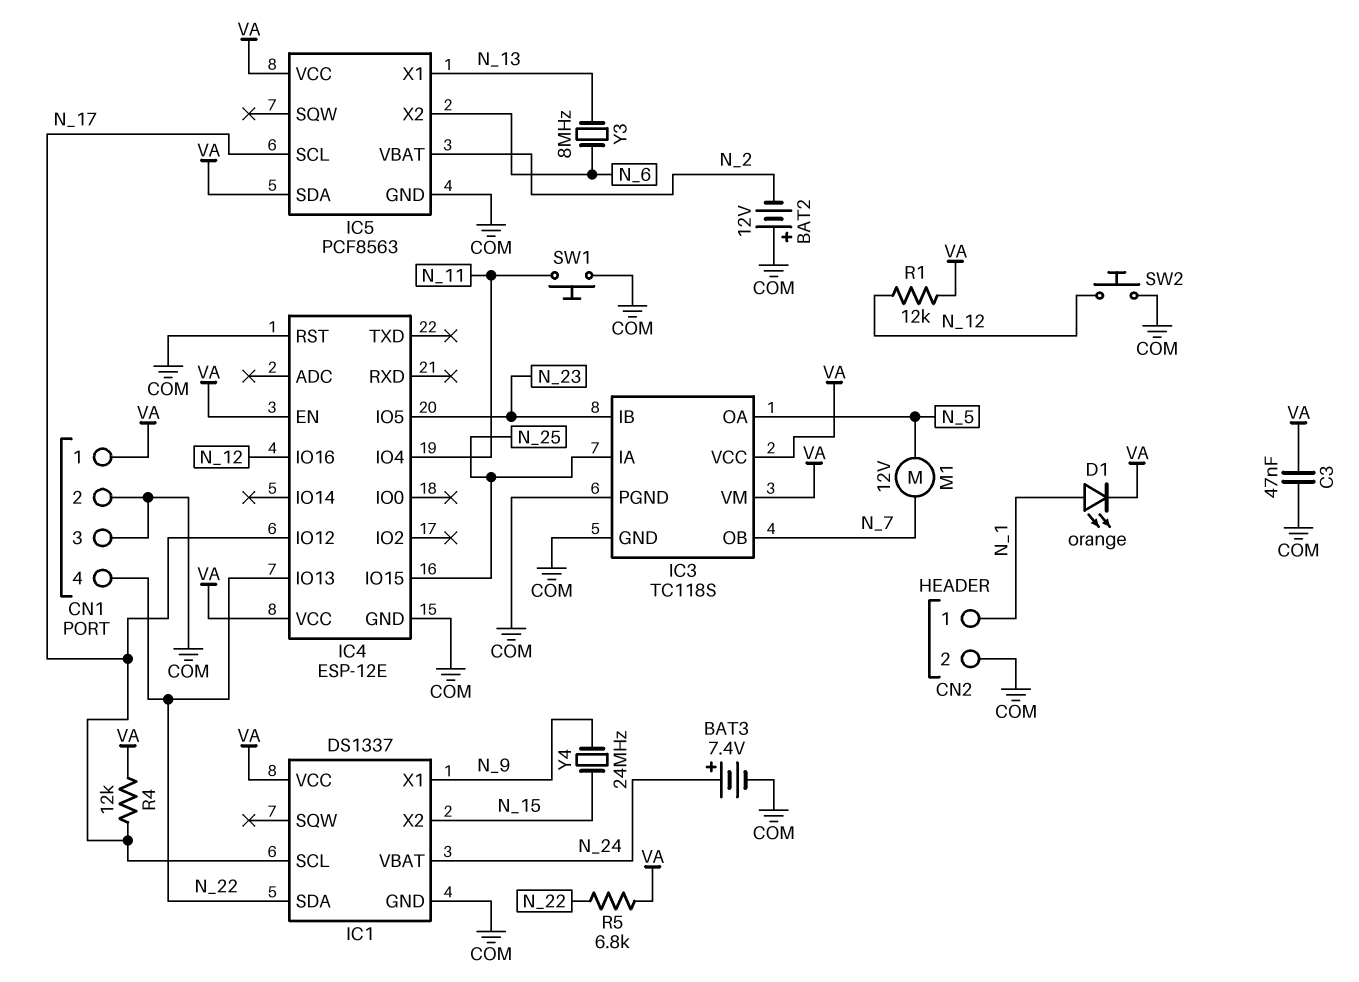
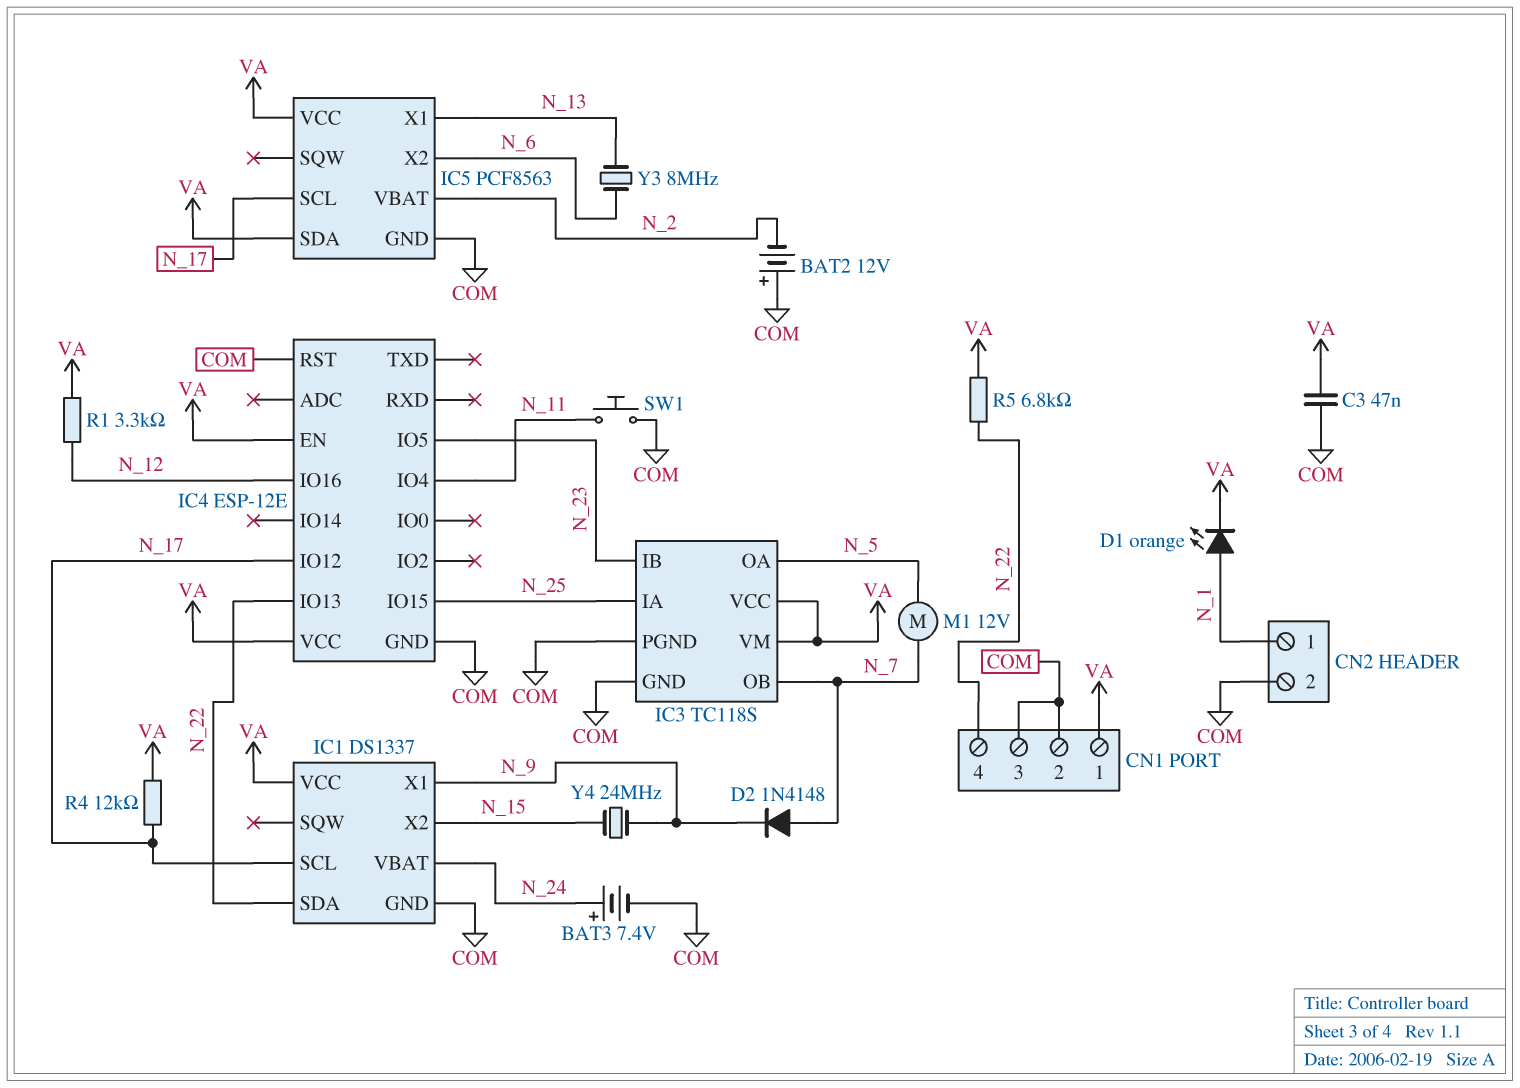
D2: none -> diode 1N4148 (A N_7, K N_9)
R1: 12k (N_12, VA) -> 3.3k (N_12, VA)
SW2: button (COM, N_12) -> none

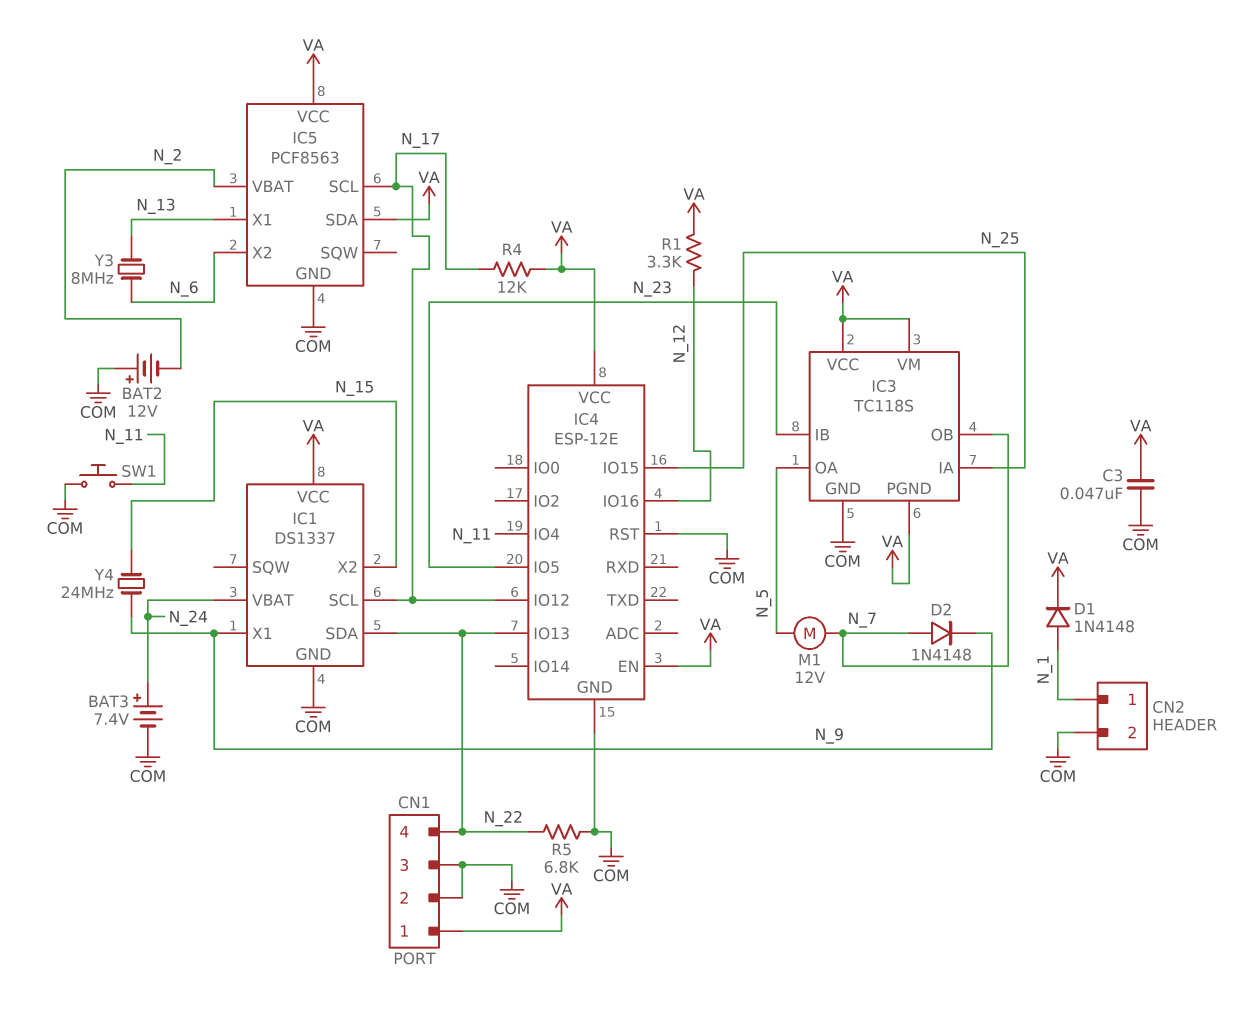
D1: LED orange (A N_1, K VA) -> diode 1N4148 (A N_1, K VA)
IC3 pin PGND: COM -> VA
R5: 6.8k (N_22, VA) -> 6.8k (COM, N_22)

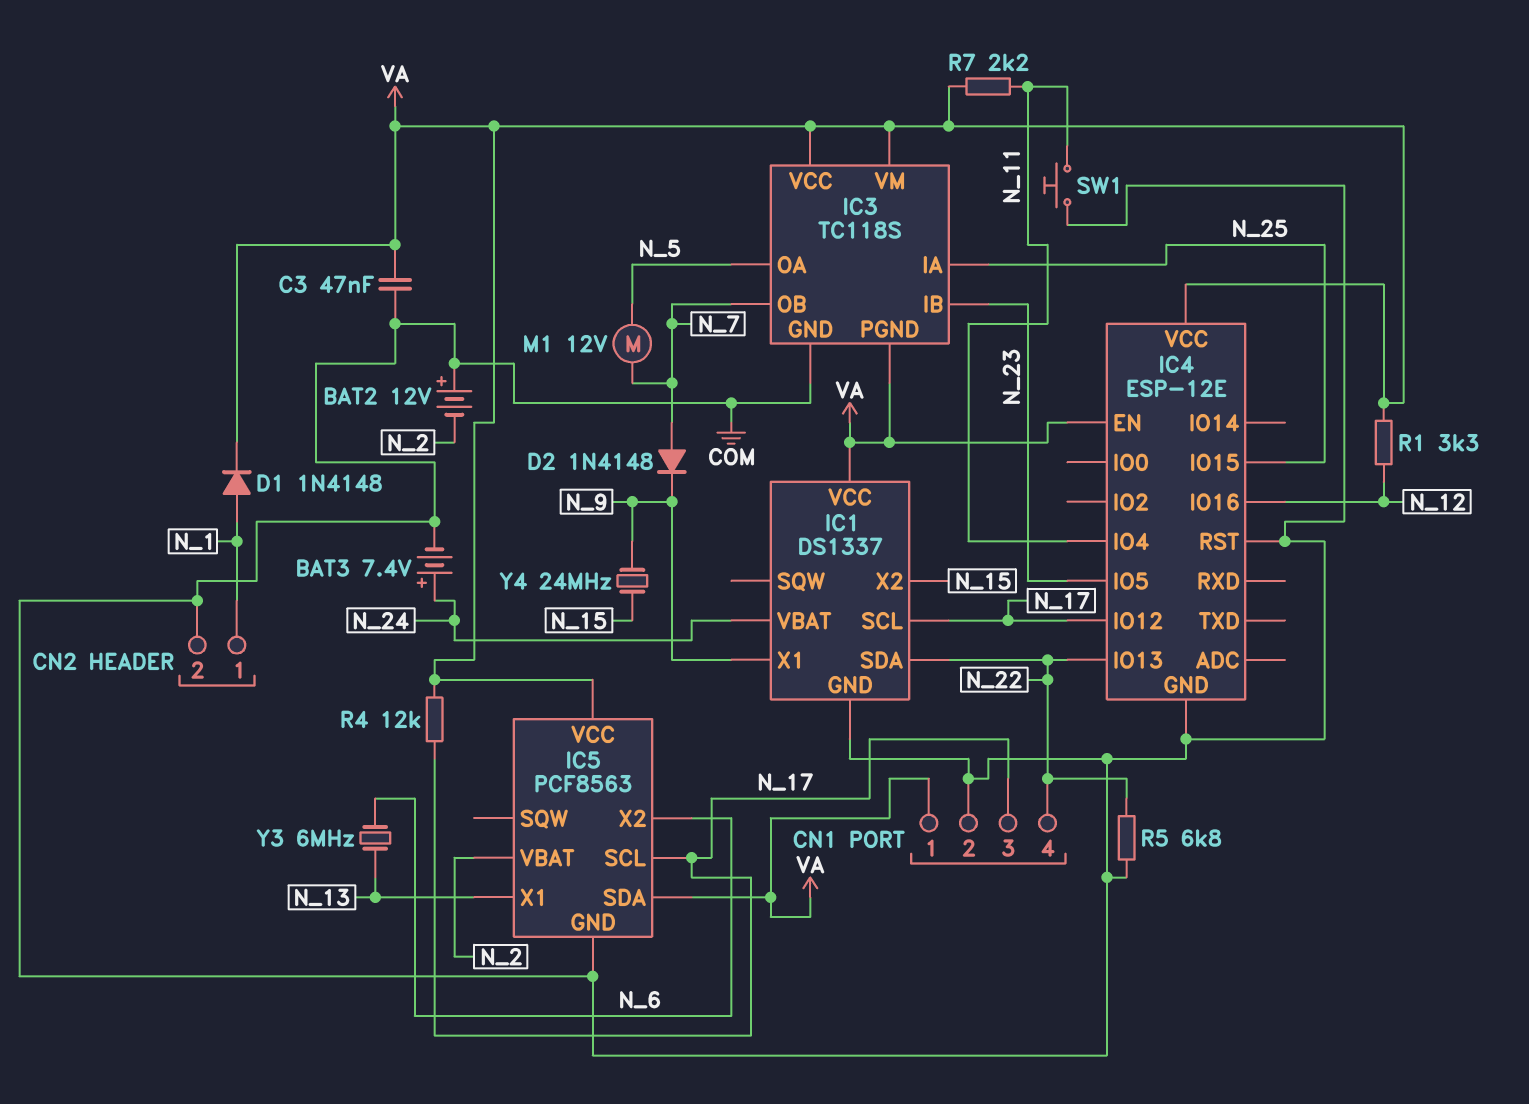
CN1 pin 3: COM -> N_17
R7: none -> 2.2k (N_11, VA)
Y3: 8MHz (N_6, N_13) -> 6MHz (N_6, N_13)

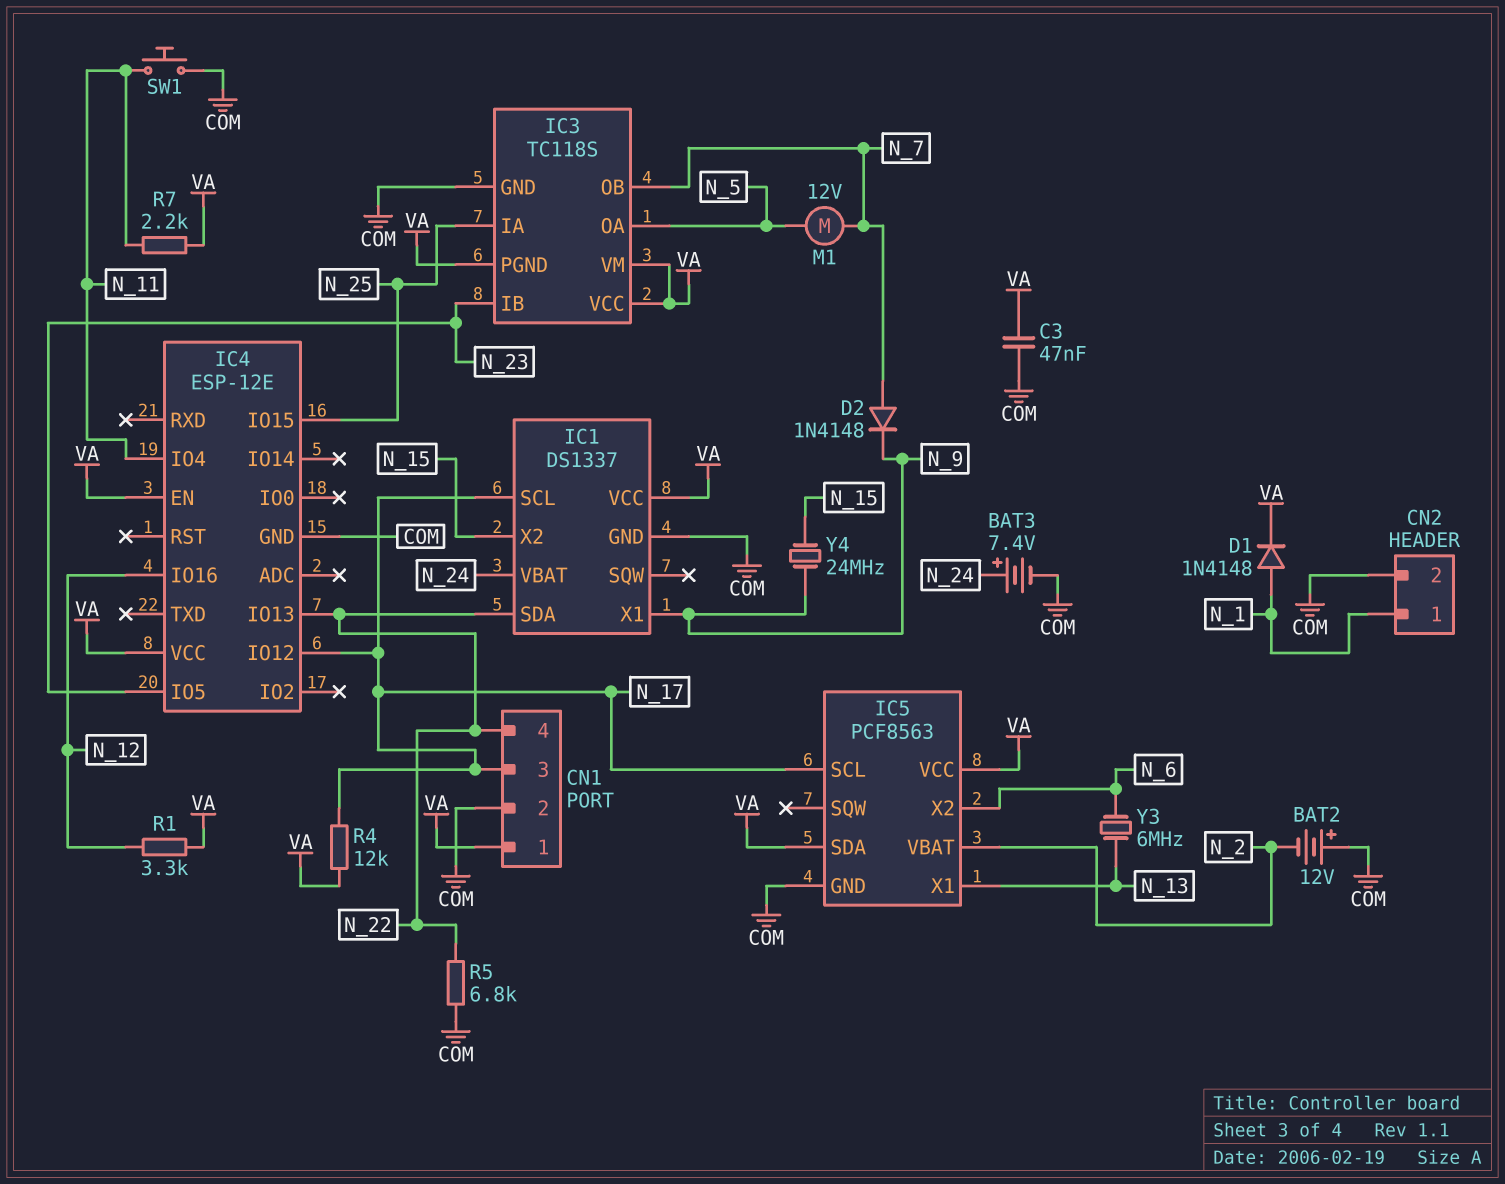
IC4 pin RST: COM -> none

